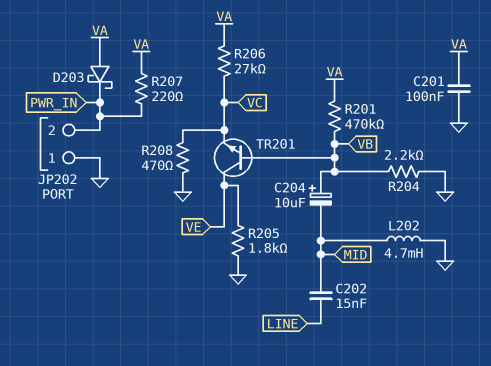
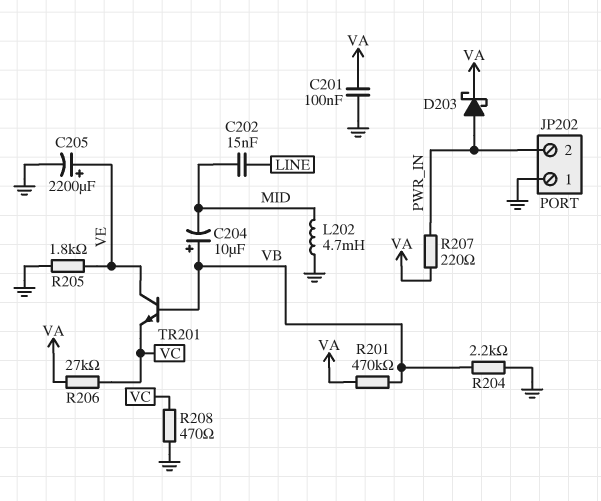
C205: none -> 2200uF (plus VE, minus GND)
D203: schottky (A VA, K PWR_IN) -> schottky (A PWR_IN, K VA)

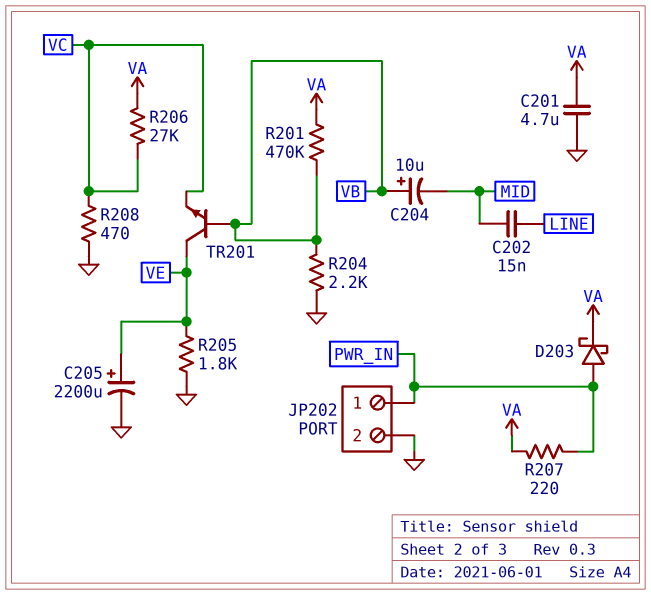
C201: 100nF (GND, VA) -> 4.7uF (GND, VA)
JP202 pin 1: GND -> PWR_IN
JP202 pin 2: PWR_IN -> GND
L202: 4.7mH (GND, MID) -> none

